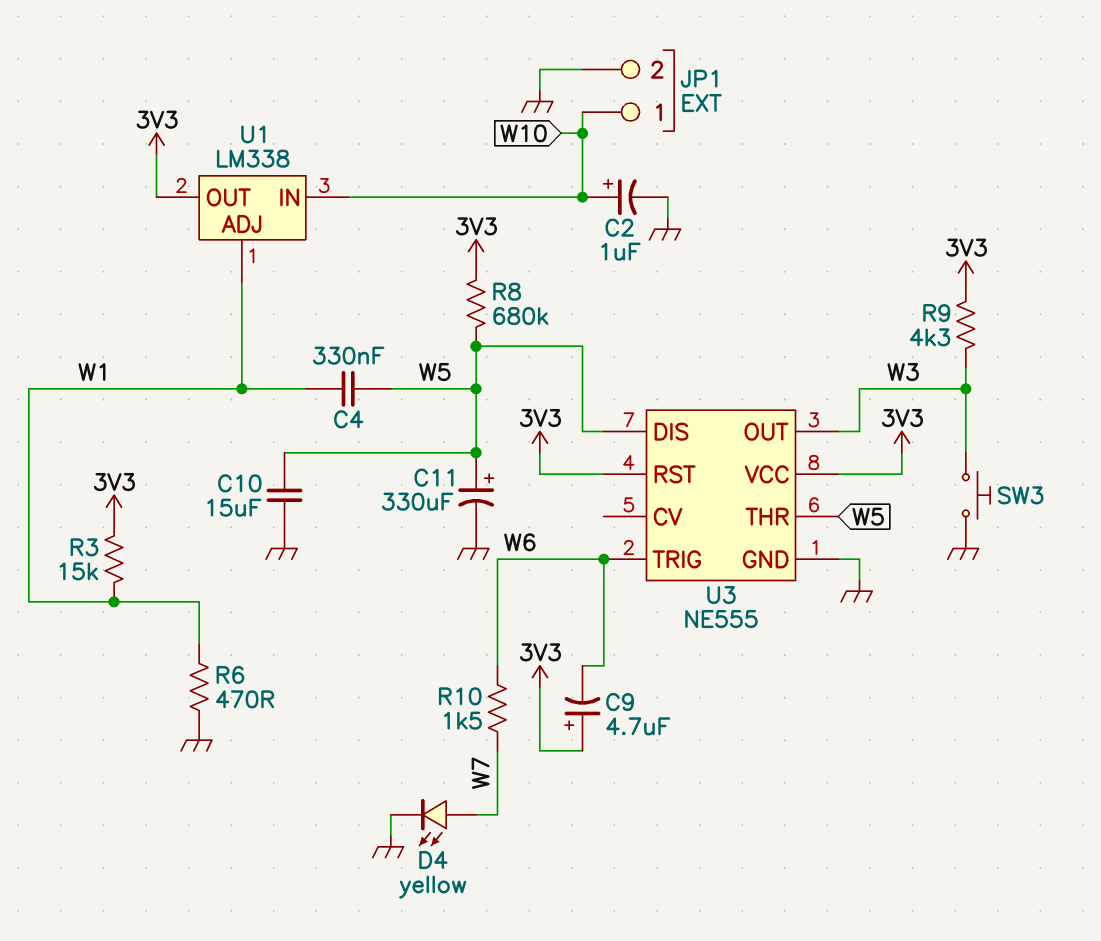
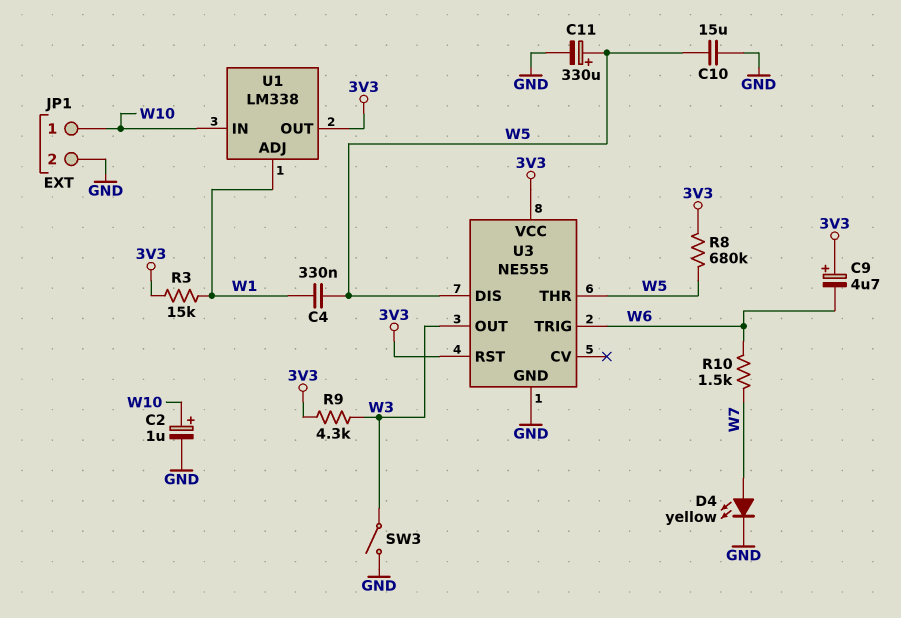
R6: 470 (GND, W1) -> none
SW3: button (GND, W3) -> switch (GND, W3)

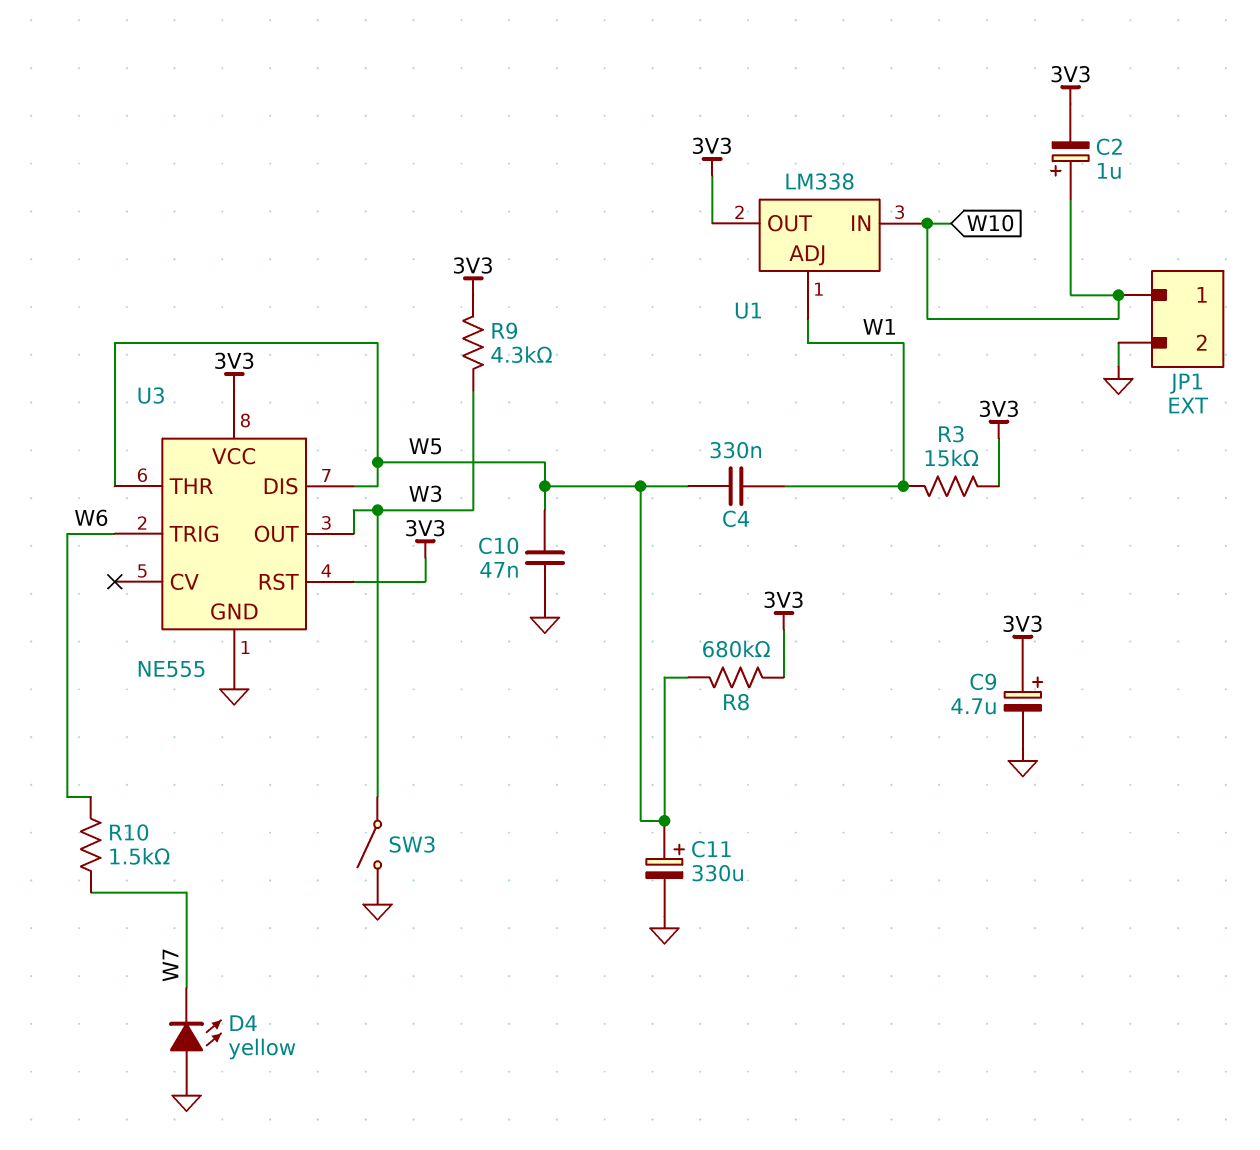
C2: 1uF (plus W10, minus GND) -> 1uF (plus W10, minus 3V3)
C9: 4.7uF (plus 3V3, minus W6) -> 4.7uF (plus 3V3, minus GND)
C10: 15uF (GND, W5) -> 47nF (GND, W5)
D4: LED yellow (A W7, K GND) -> LED yellow (A GND, K W7)

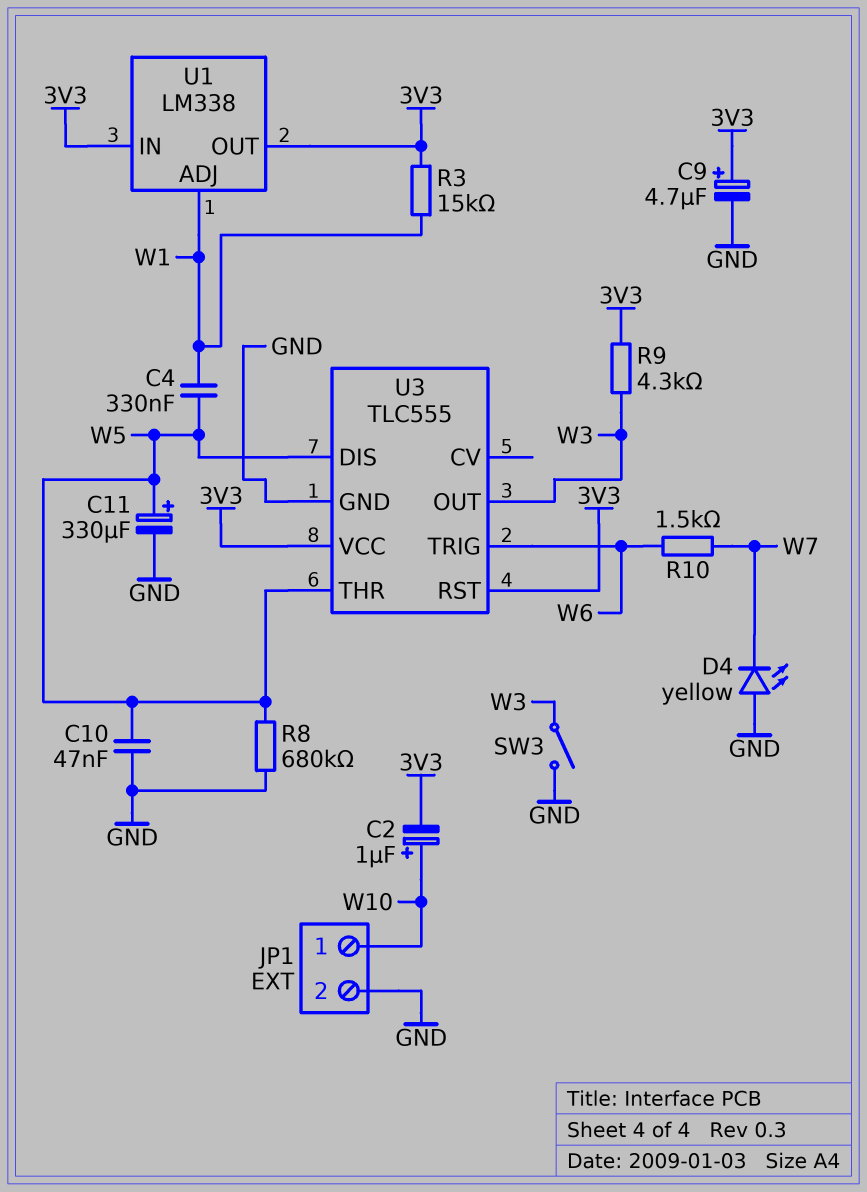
R8: 680k (3V3, W5) -> 680k (GND, W5)
U1 pin IN: W10 -> 3V3
U3: NE555 -> TLC555

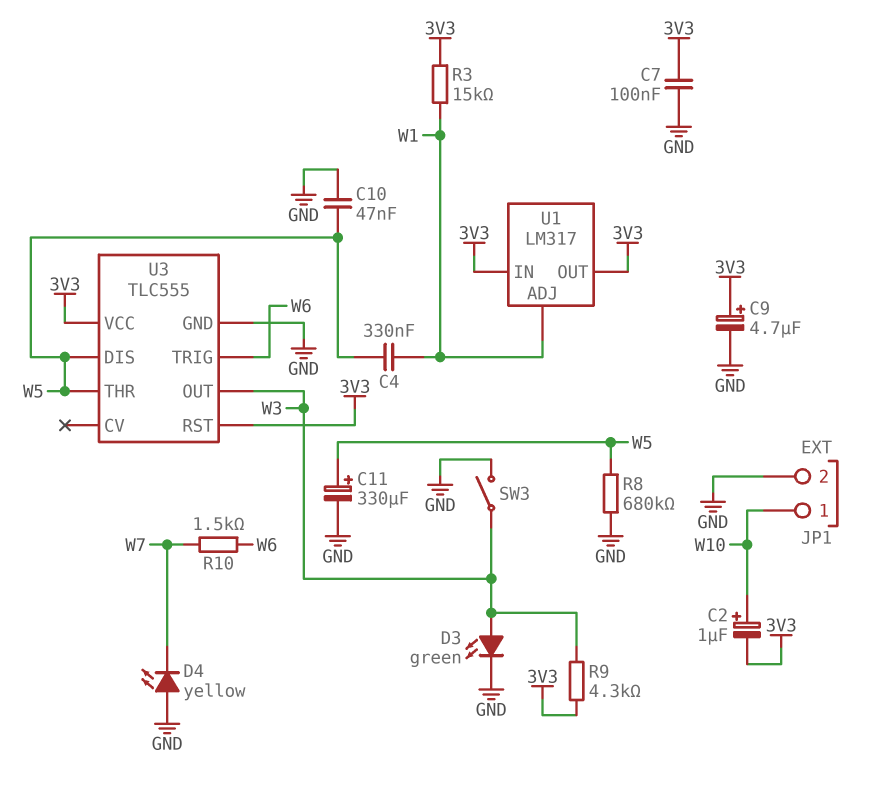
C7: none -> 100nF (3V3, GND)
D3: none -> LED green (A W3, K GND)
U1: LM338 -> LM317

